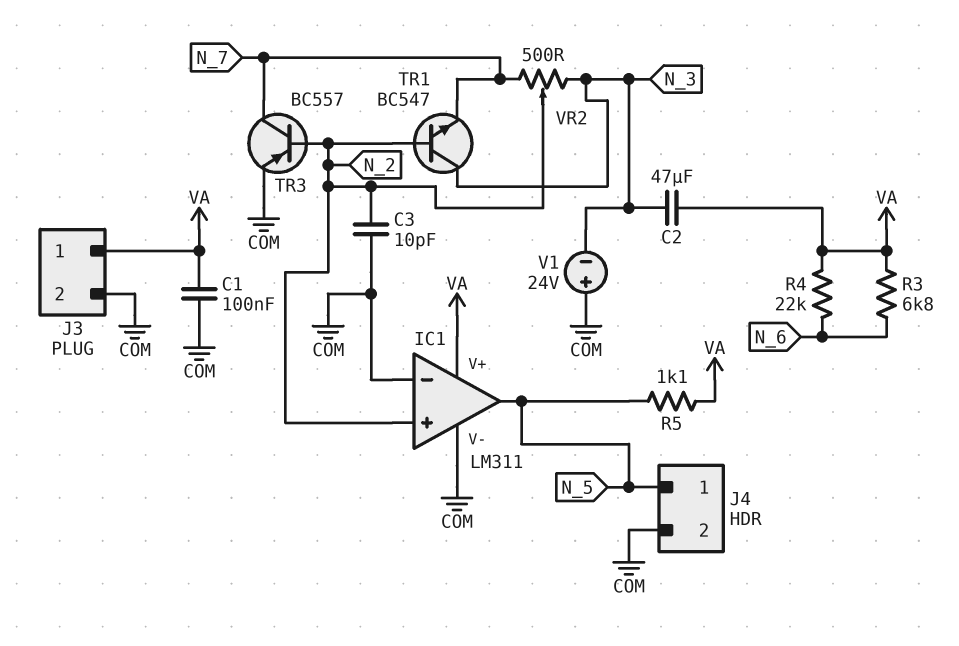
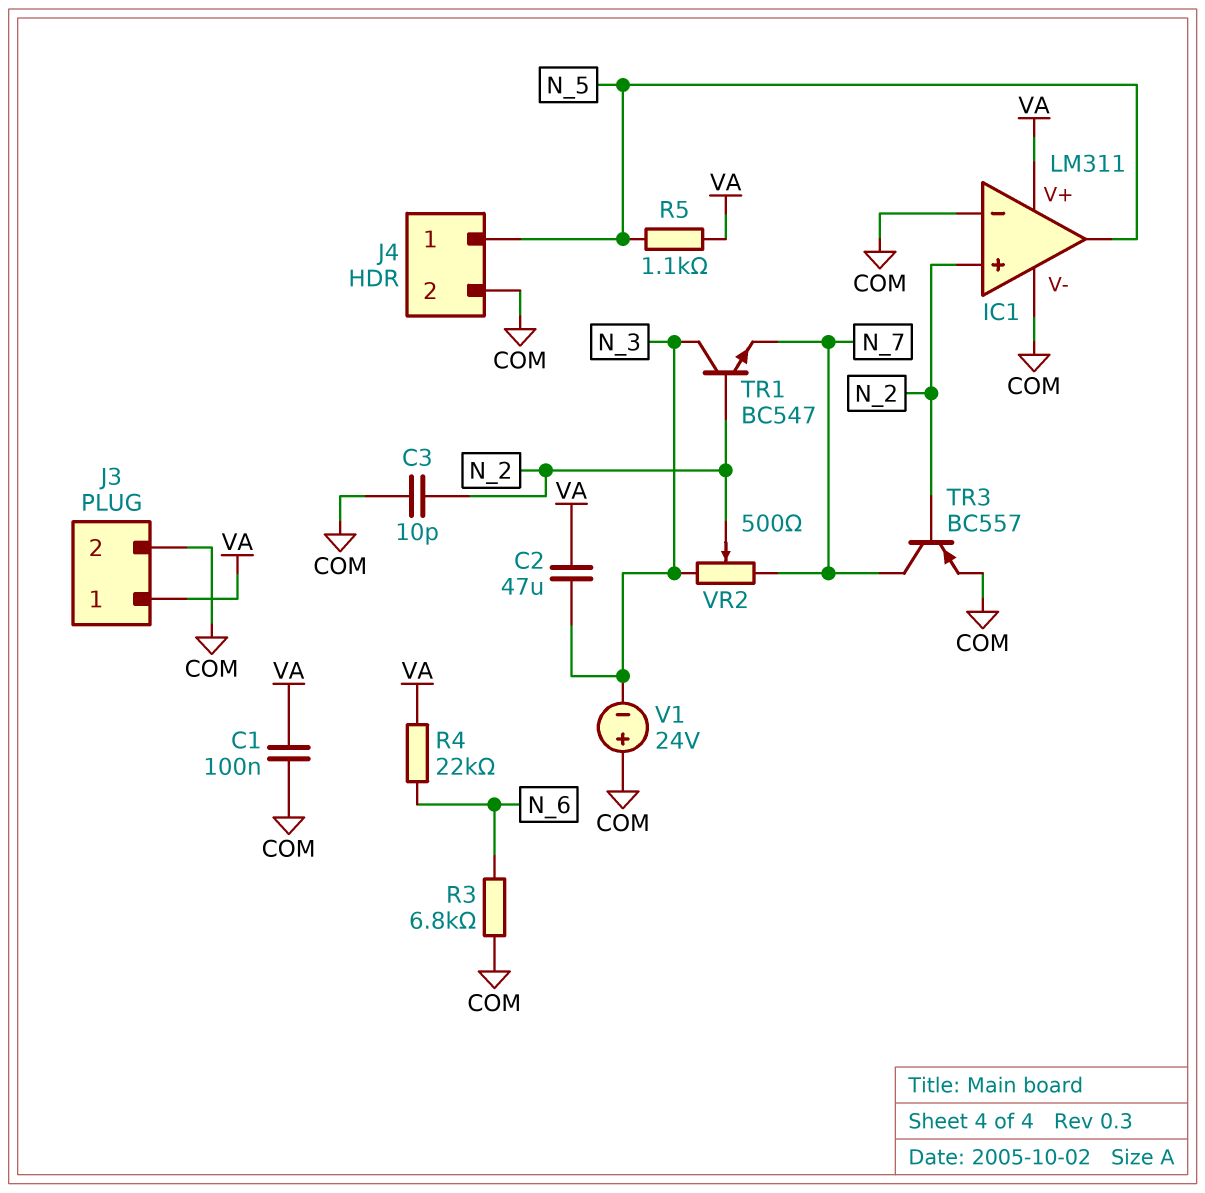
R3: 6.8k (N_6, VA) -> 6.8k (COM, N_6)

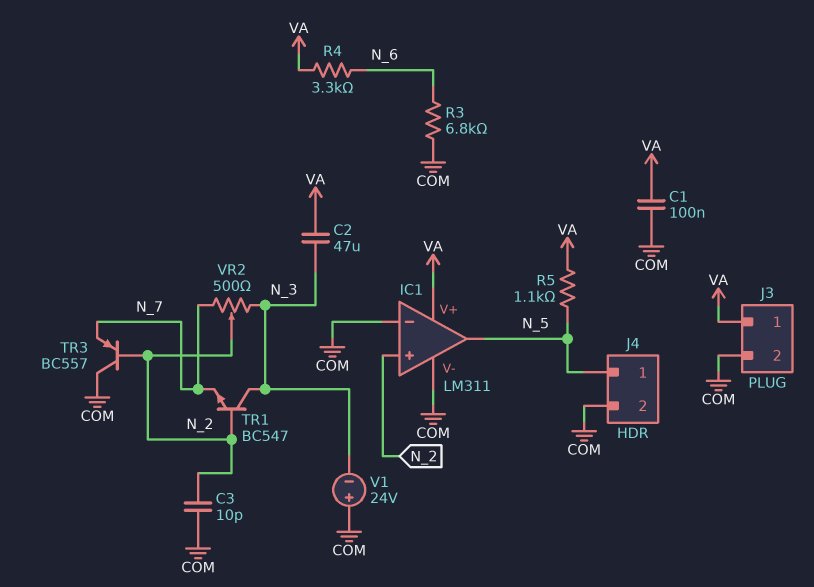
R4: 22k (N_6, VA) -> 3.3k (N_6, VA)
TR3: PNP BC557 (B N_2, C N_7, E COM) -> PNP BC557 (B N_2, C COM, E N_7)

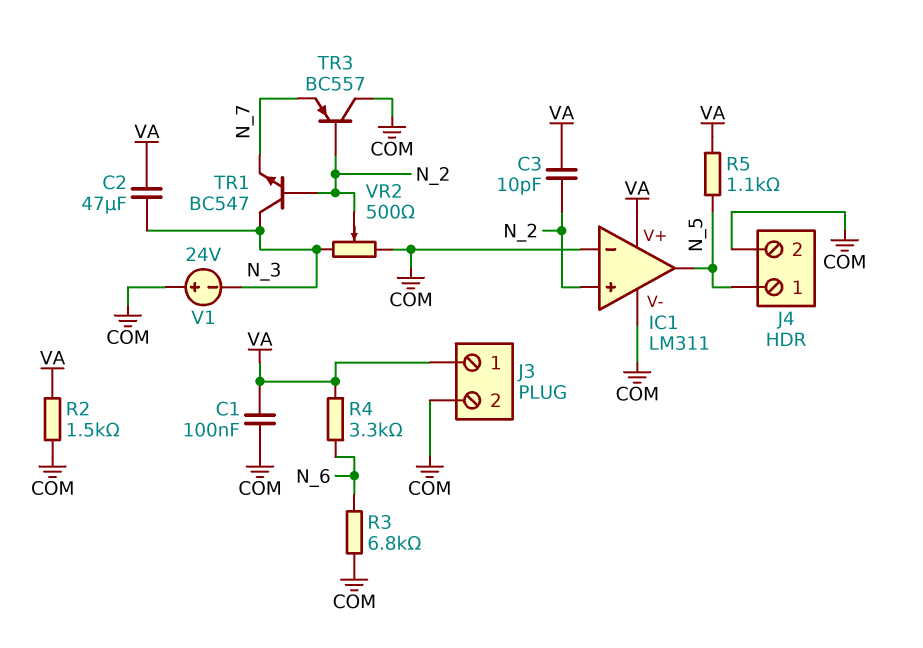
C3: 10pF (COM, N_2) -> 10pF (N_2, VA)
R2: none -> 1.5k (COM, VA)
VR2: 500 (N_3, N_7, wiper N_2) -> 500 (COM, N_3, wiper N_2)

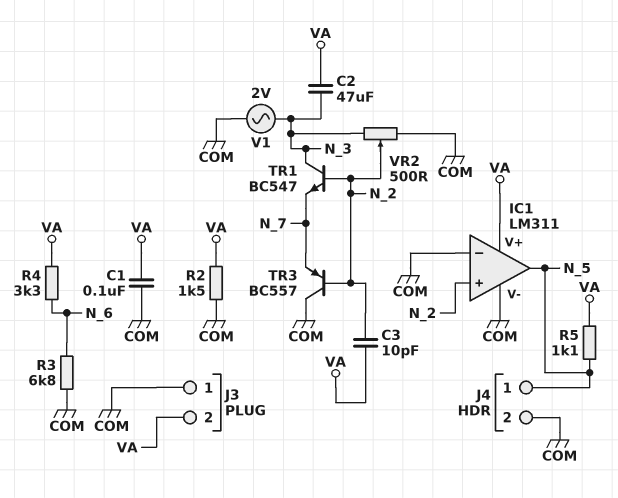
J3 pin 1: VA -> COM
J3 pin 2: COM -> VA
V1: 24V (plus COM, minus N_3) -> AC 2V (COM, N_3)

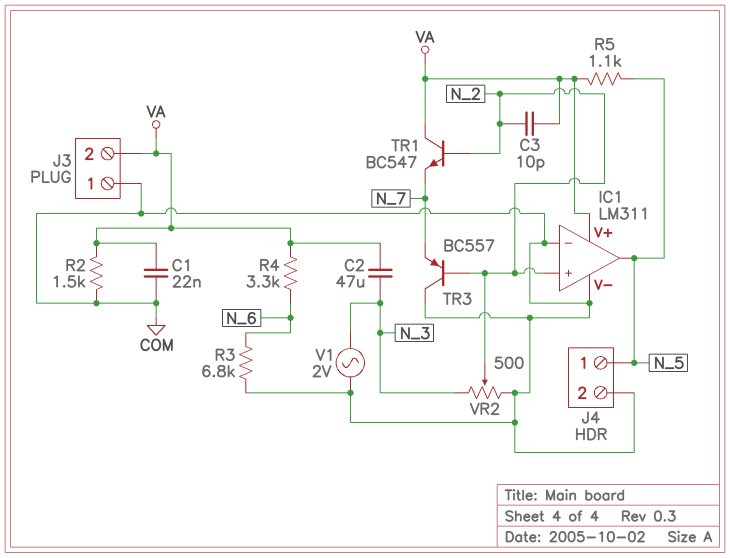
C1: 100nF (COM, VA) -> 22nF (COM, VA)
TR1: NPN BC547 (B N_2, C N_3, E N_7) -> NPN BC547 (B N_2, C VA, E N_7)

